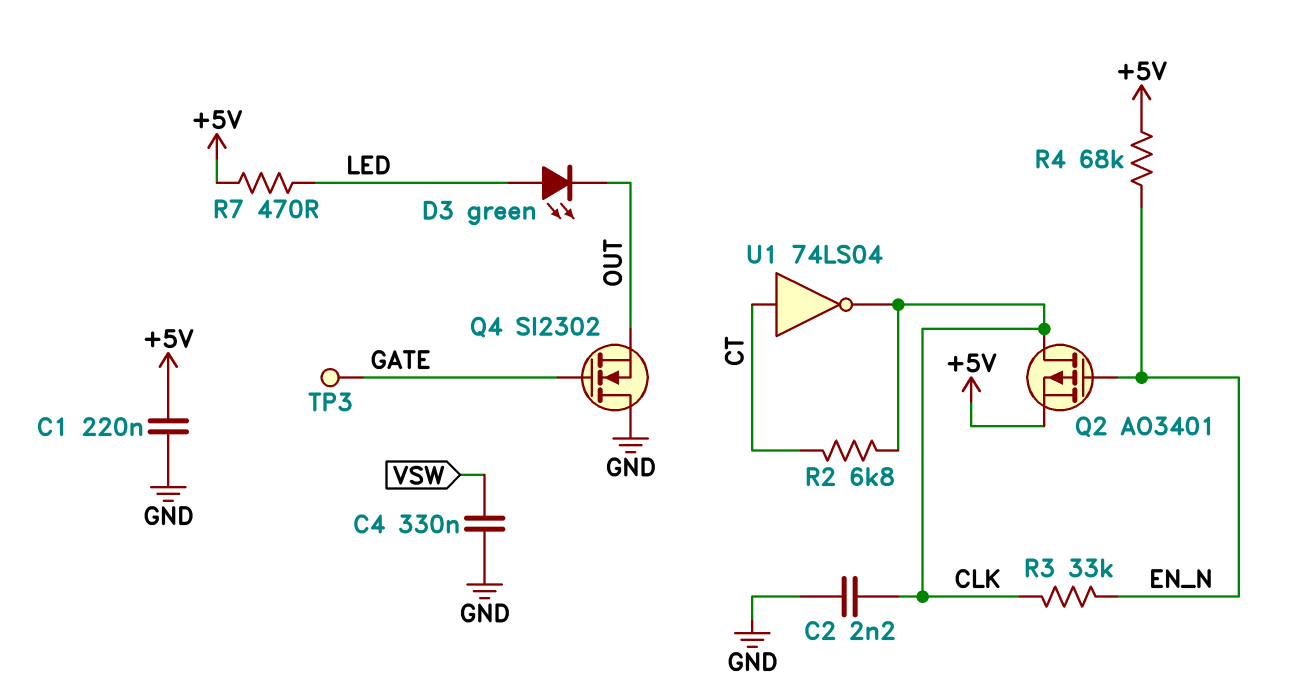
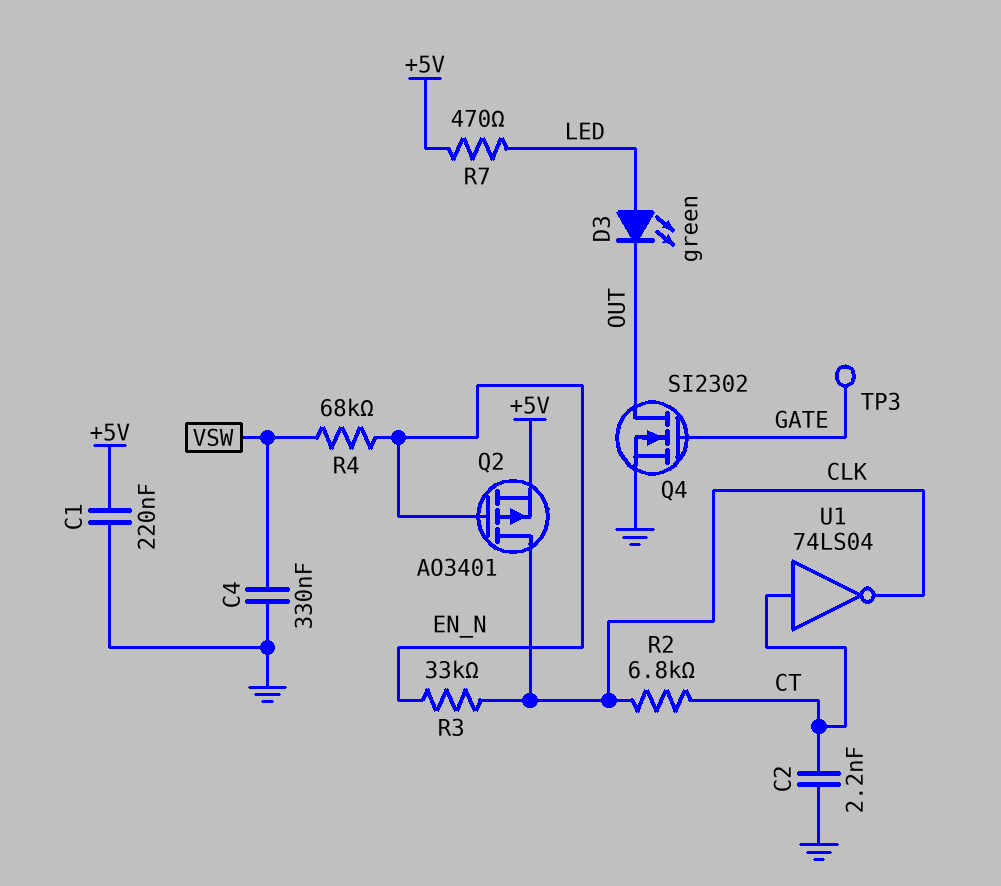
C2: 2.2nF (CLK, GND) -> 2.2nF (CT, GND)
Q4: NMOS SI2302 (G GATE, D GND, S OUT) -> NMOS SI2302 (G GATE, D OUT, S GND)
R4: 68k (+5V, EN_N) -> 68k (EN_N, VSW)

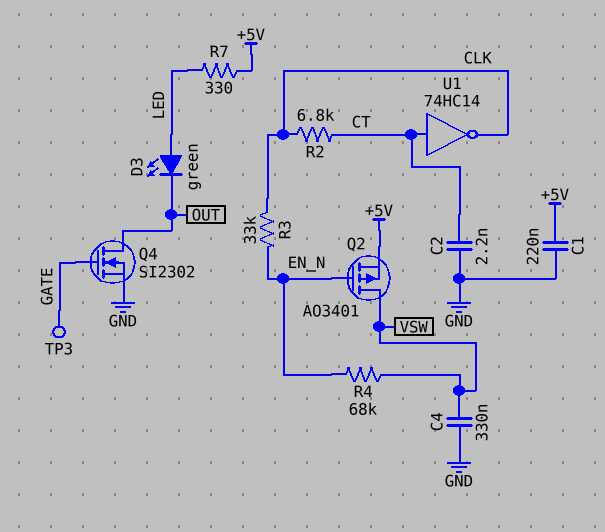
Q2: PMOS AO3401 (G EN_N, D CLK, S +5V) -> PMOS AO3401 (G EN_N, D VSW, S +5V)
R7: 470 (+5V, LED) -> 330 (+5V, LED)
U1: NOT 74LS04 (in CT, out CLK) -> NOT 74HC14 (in CT, out CLK)

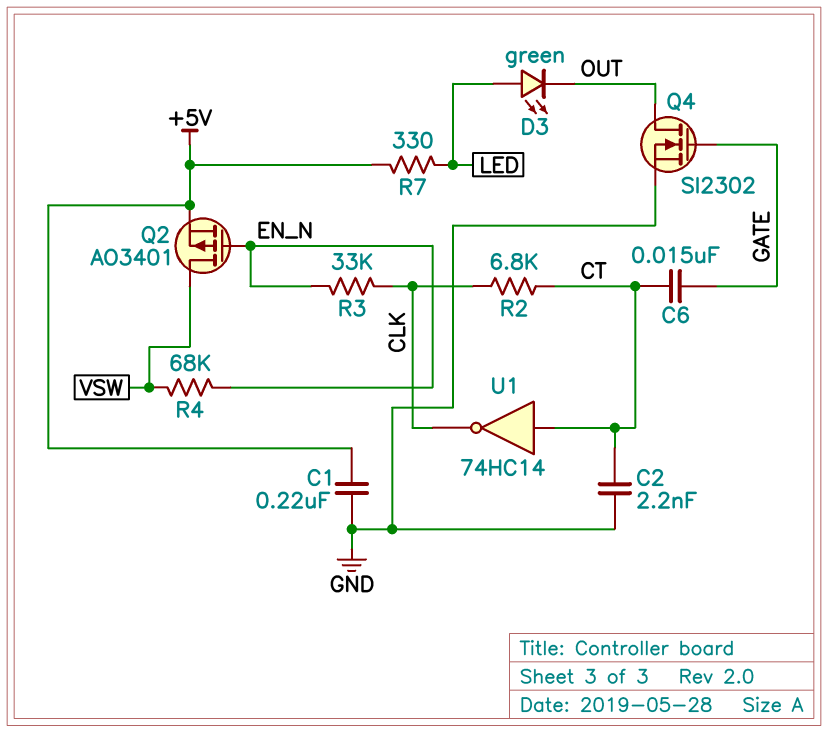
C4: 330nF (GND, VSW) -> none
C6: none -> 15nF (CT, GATE)
TP3: test point (GATE) -> none

